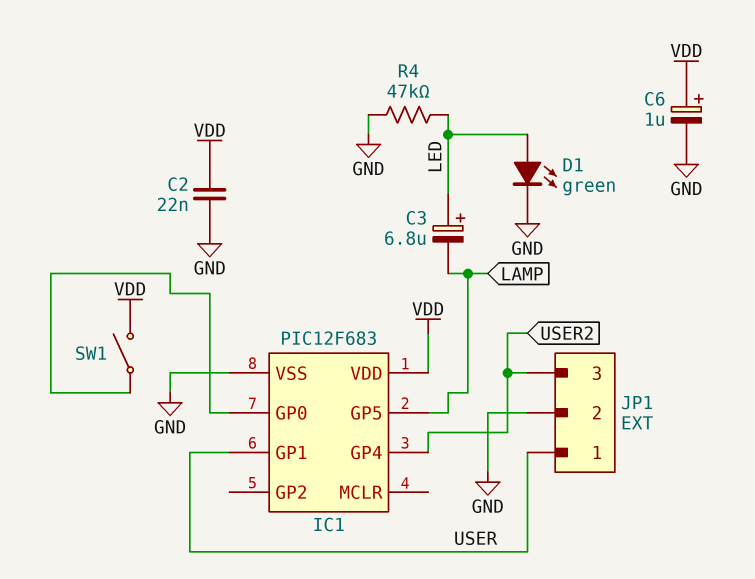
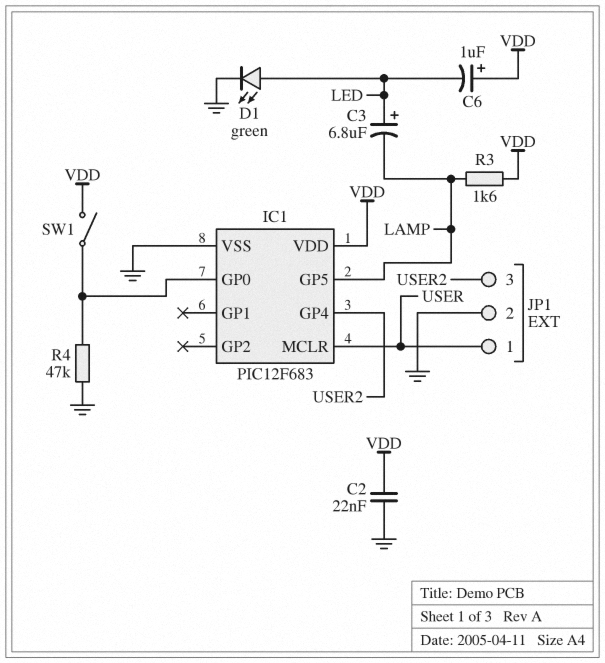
C6: 1uF (plus VDD, minus GND) -> 1uF (plus VDD, minus LED)
IC1 pin GP1: USER -> none
IC1 pin MCLR: none -> USER
R3: none -> 1.6k (LAMP, VDD)
R4: 47k (GND, LED) -> 47k (GND, IC1/GP0)

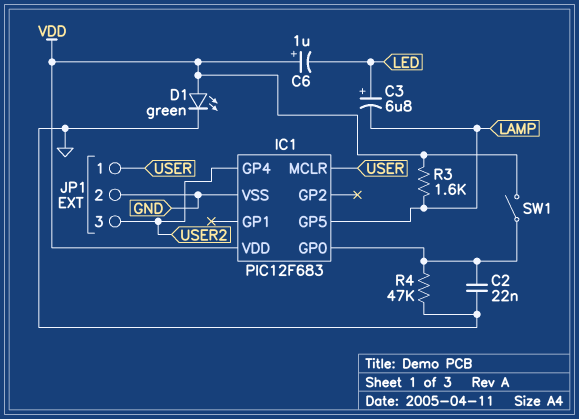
C2: 22nF (GND, VDD) -> 22nF (GND, IC1/GP0)
D1: LED green (A LED, K GND) -> LED green (A VDD, K GND)

